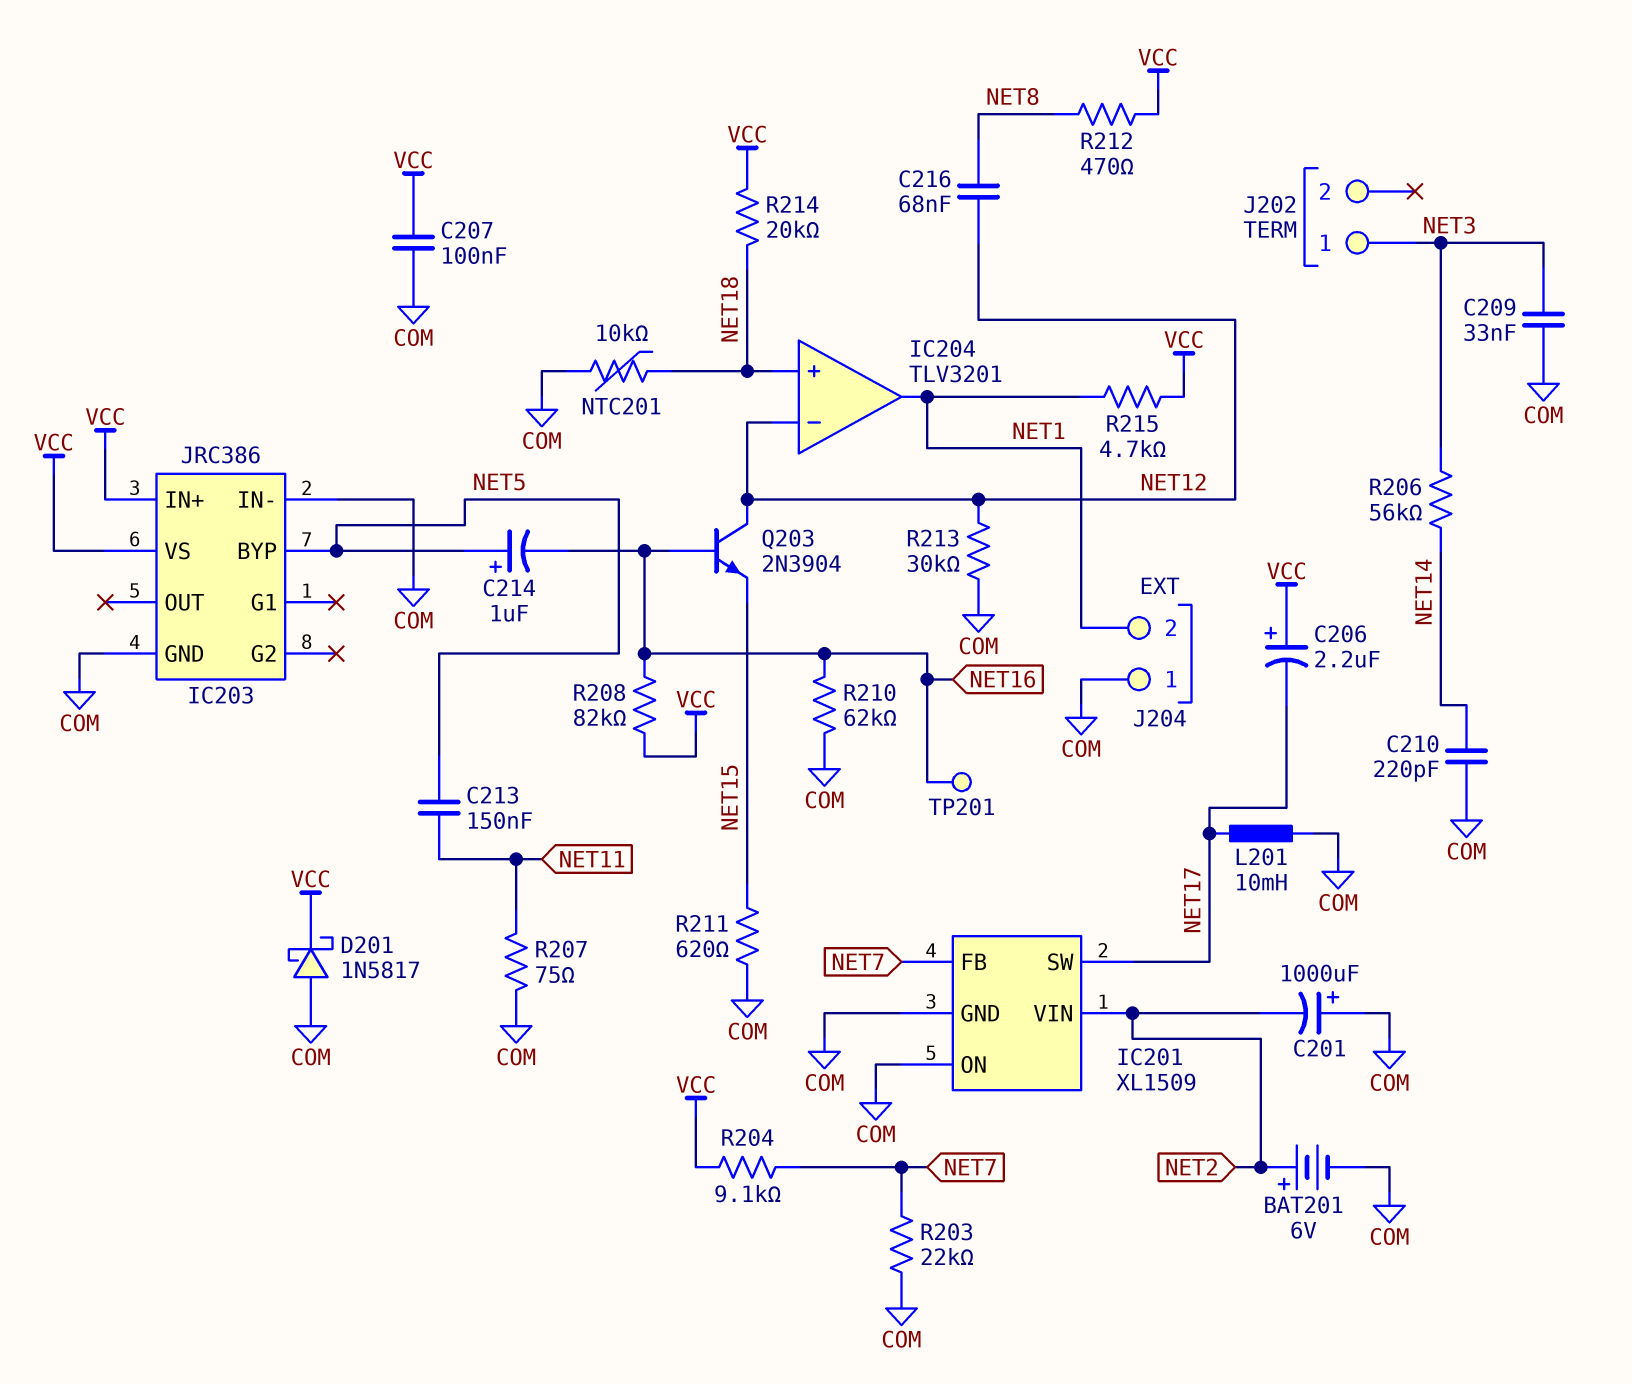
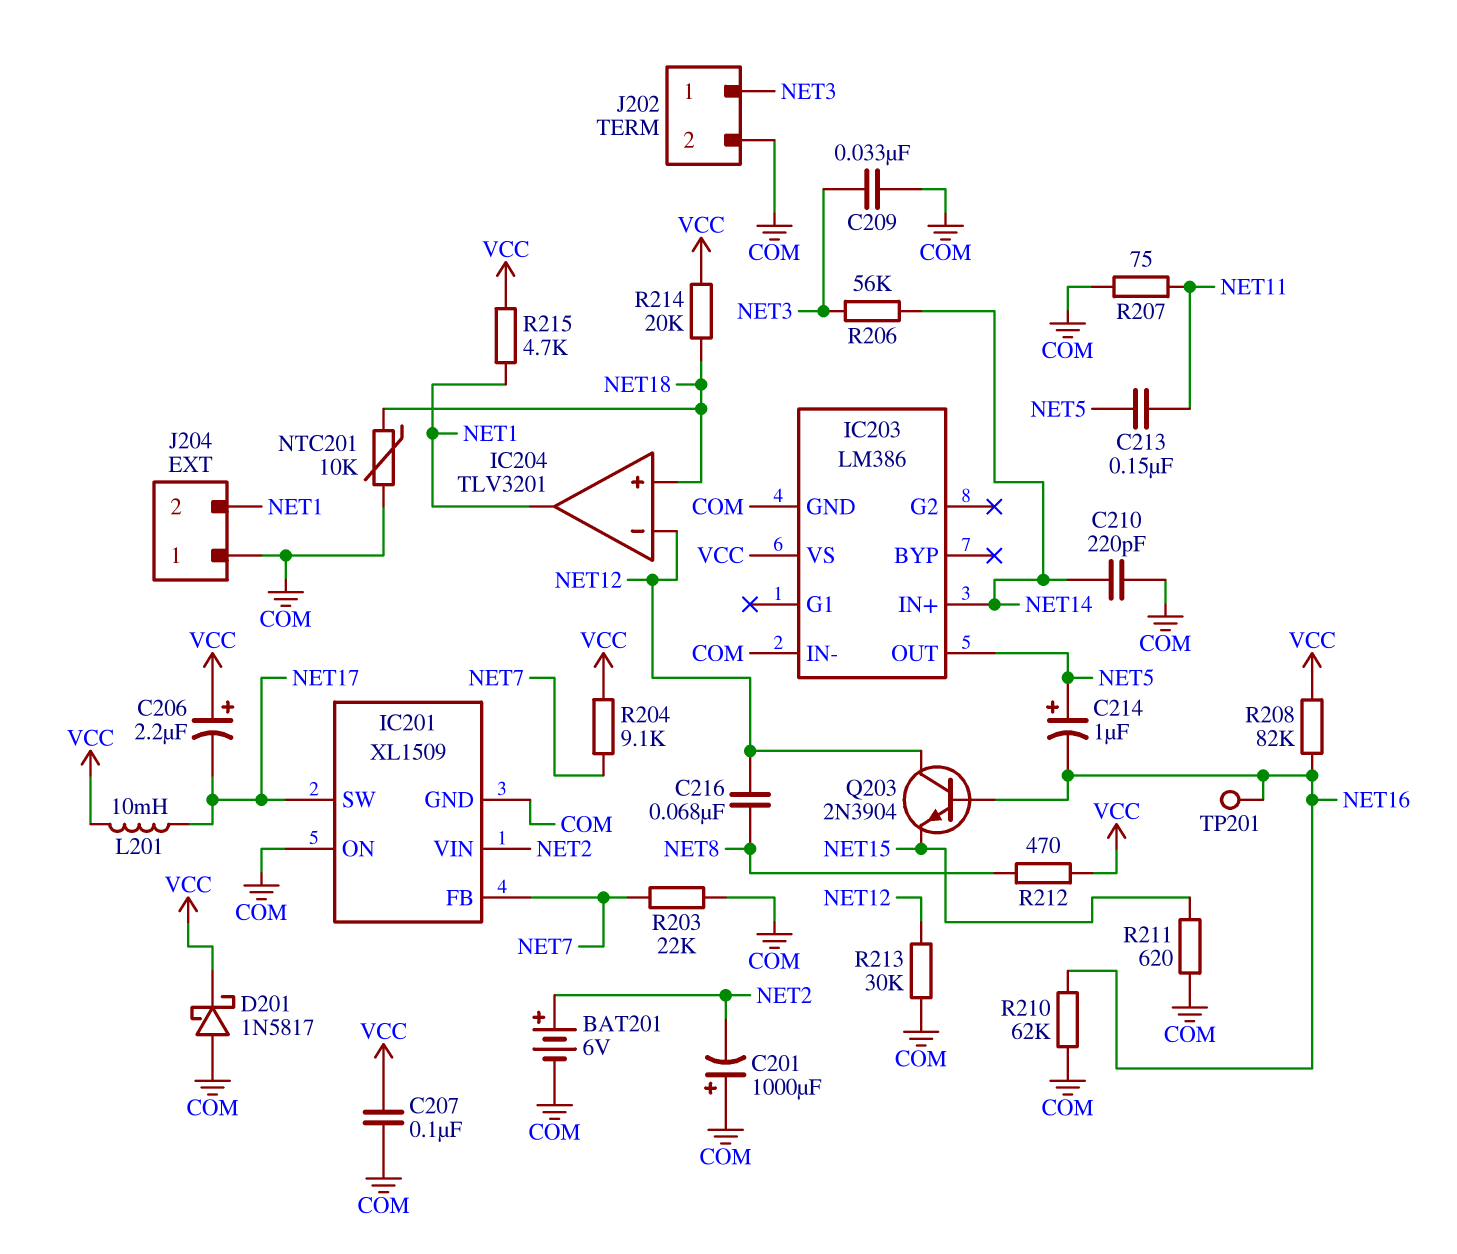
IC203: JRC386 -> LM386
IC203 pin BYP: NET5 -> none
IC203 pin IN+: VCC -> NET14
IC203 pin OUT: none -> NET5
J202 pin 2: none -> COM
L201: 10mH (COM, NET17) -> 10mH (NET17, VCC)

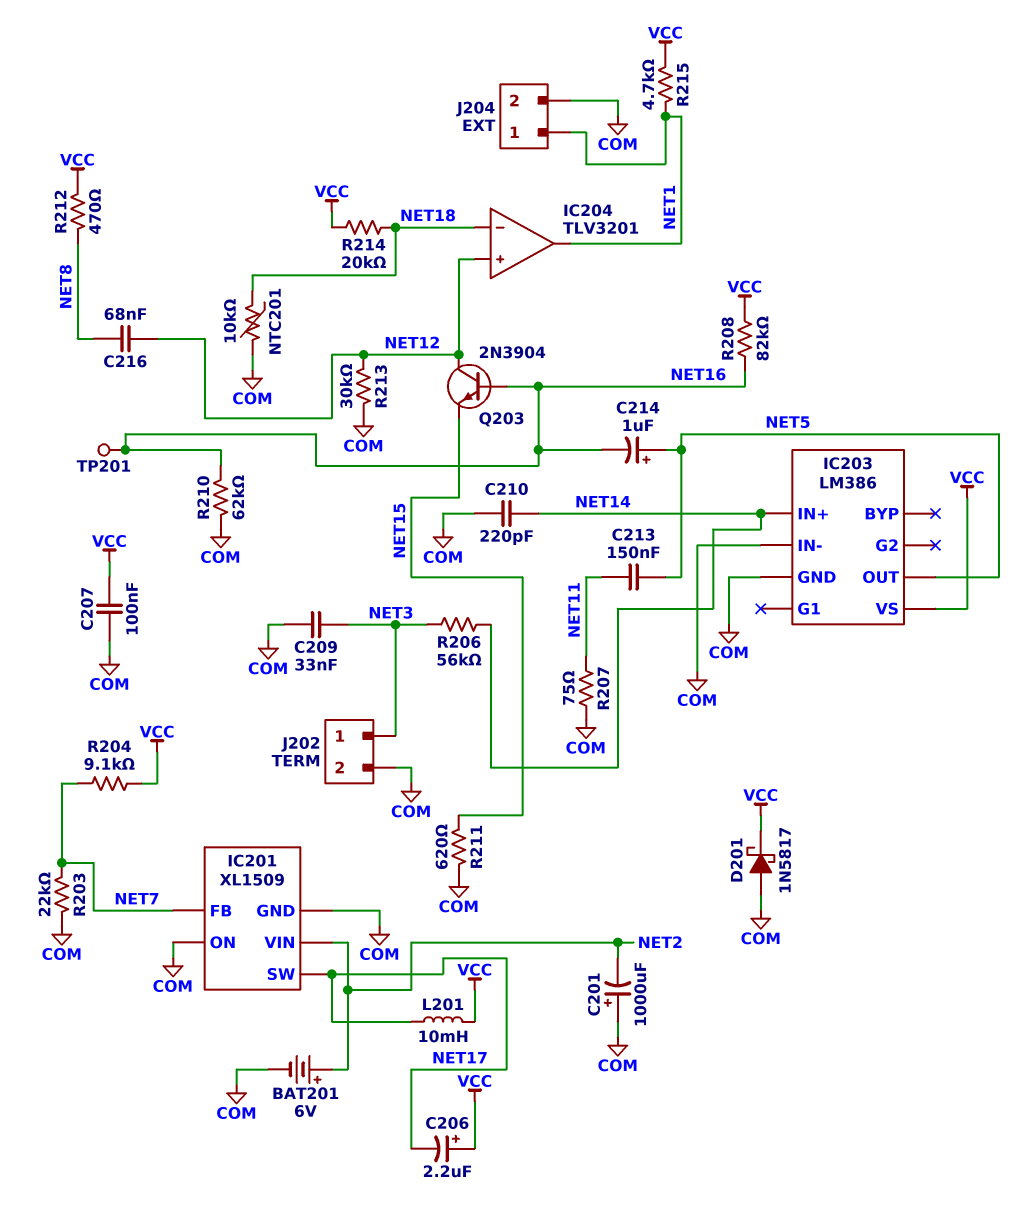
IC204 pin in+: NET18 -> NET12
IC204 pin in-: NET12 -> NET18
J204 pin 1: COM -> NET1
J204 pin 2: NET1 -> COM

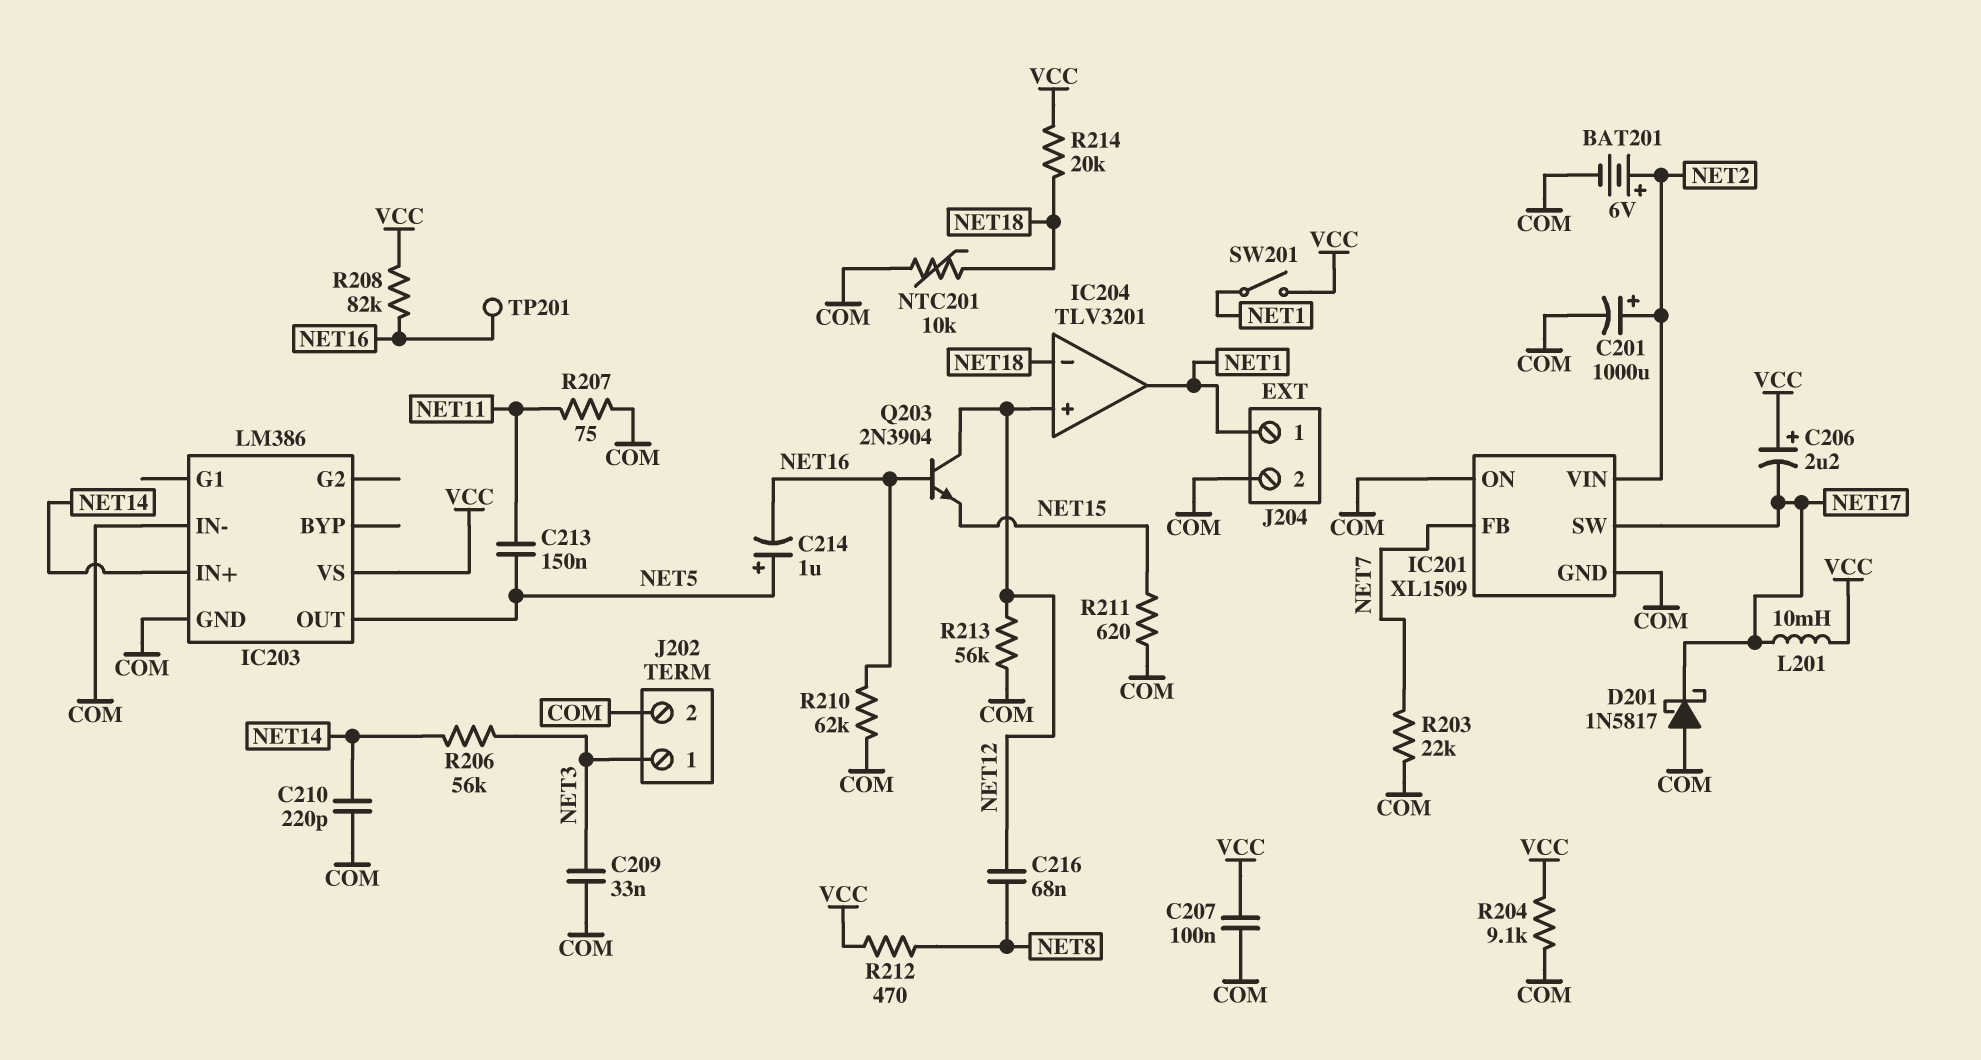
C201: 1000uF (plus COM, minus NET2) -> 1000uF (plus NET2, minus COM)
D201: schottky 1N5817 (A COM, K VCC) -> schottky 1N5817 (A COM, K NET17)
R204: 9.1k (NET7, VCC) -> 9.1k (COM, VCC)
R213: 30k (COM, NET12) -> 56k (COM, NET12)
R215: 4.7k (NET1, VCC) -> none
SW201: none -> switch (NET1, VCC)

